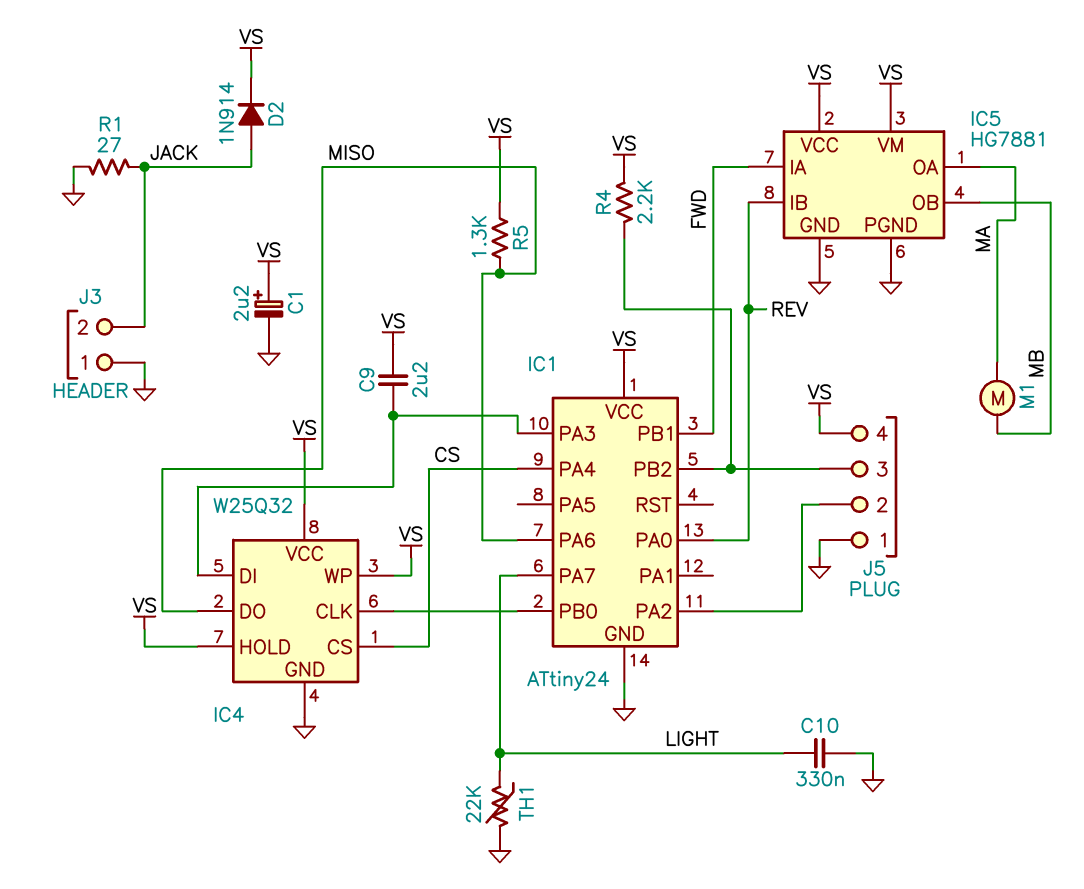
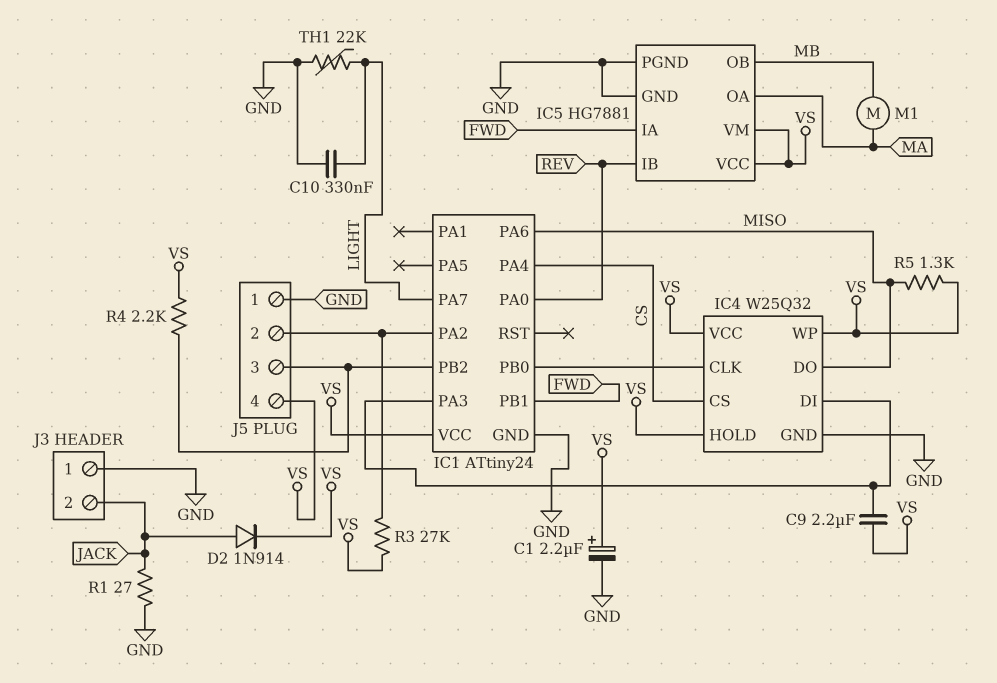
R3: none -> 27k (IC1/PA2, VS)

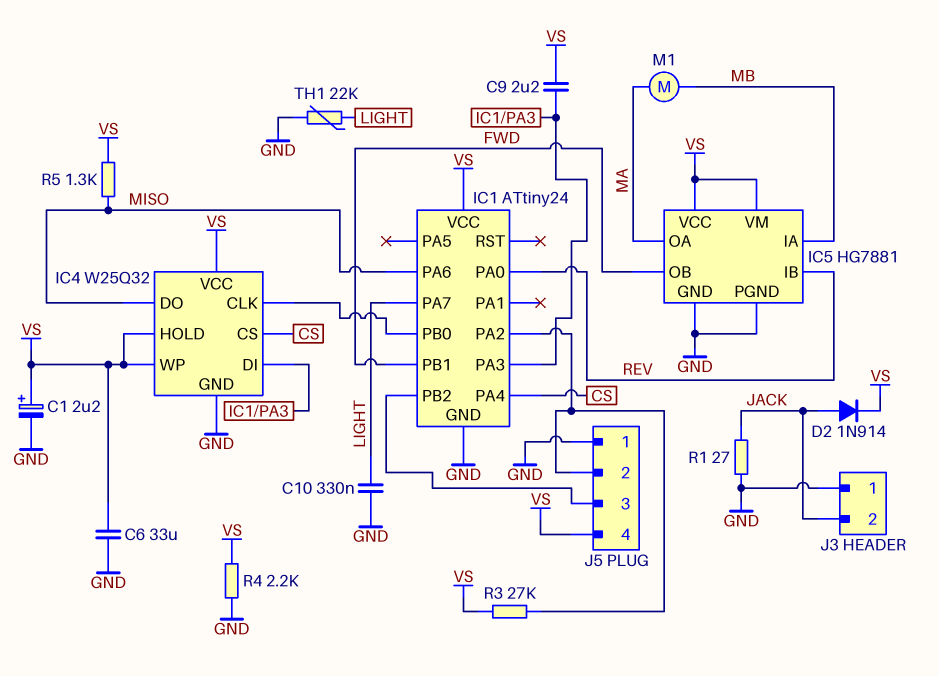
C6: none -> 33uF (GND, VS)
IC5 pin IA: FWD -> MB
IC5 pin OB: MB -> FWD
R4: 2.2k (IC1/PB2, VS) -> 2.2k (GND, VS)

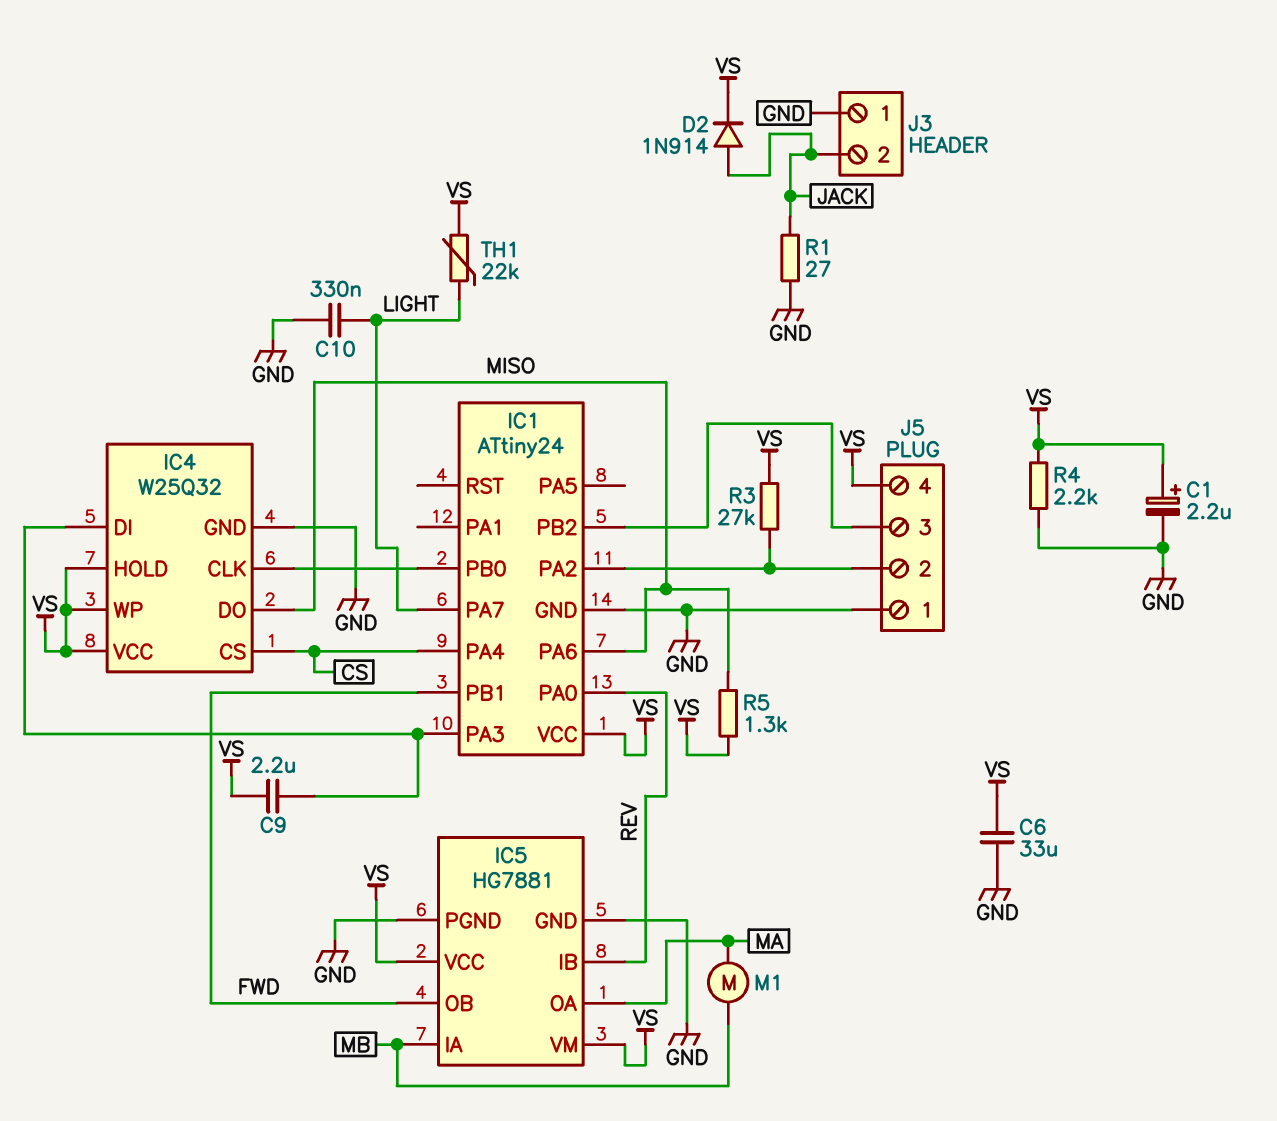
TH1: 22k (GND, LIGHT) -> 22k (LIGHT, VS)

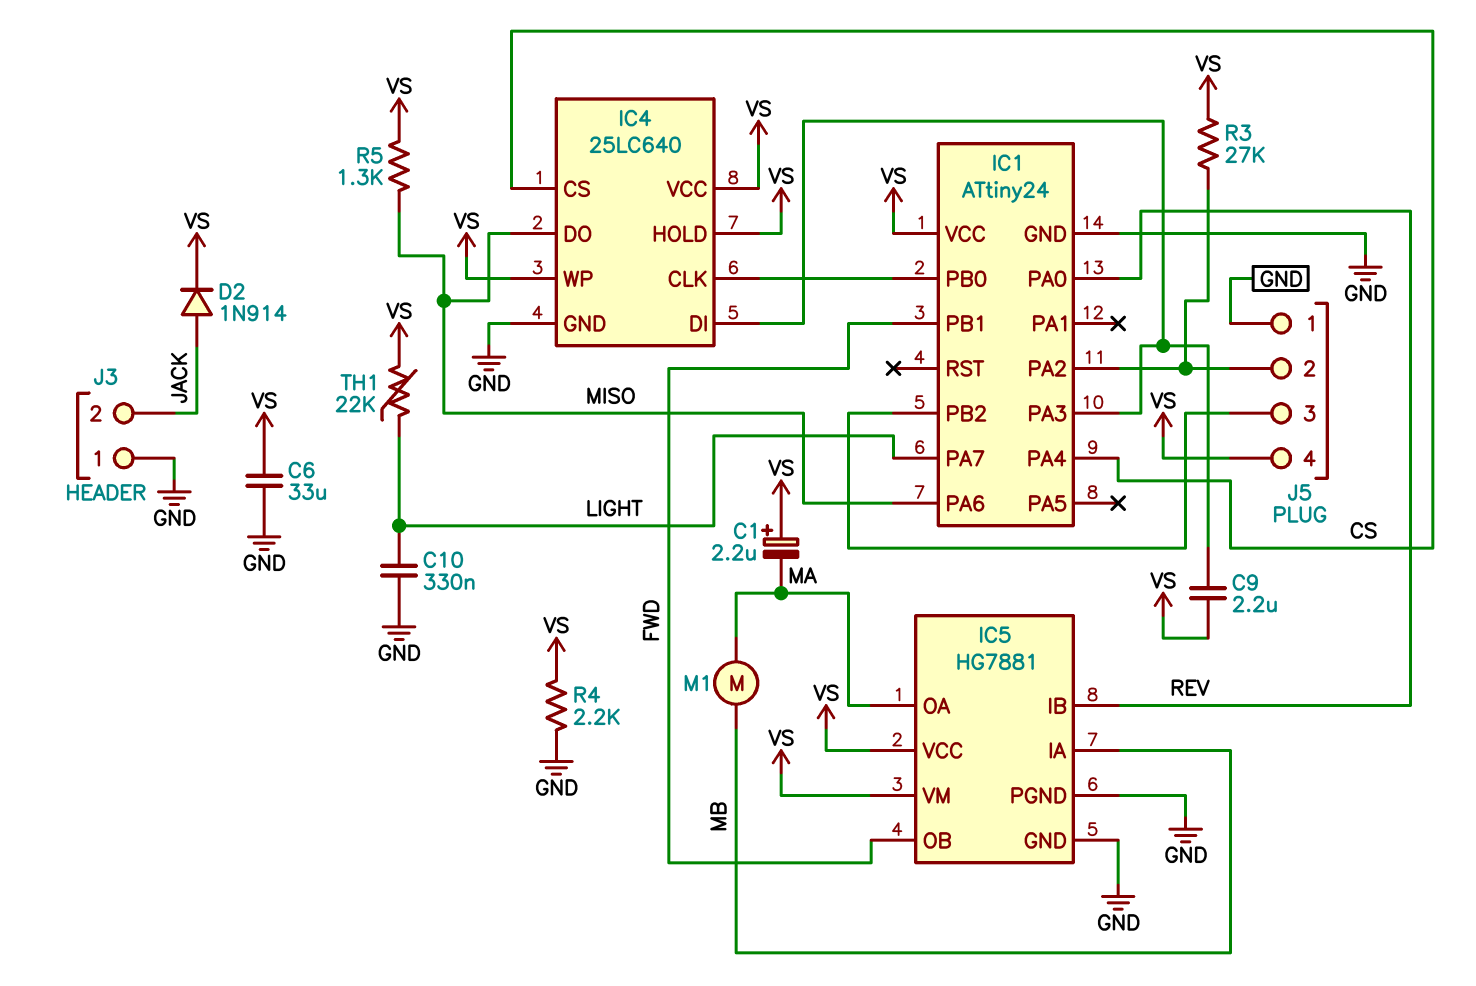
C1: 2.2uF (plus VS, minus GND) -> 2.2uF (plus VS, minus MA)
IC4: W25Q32 -> 25LC640
R1: 27 (GND, JACK) -> none

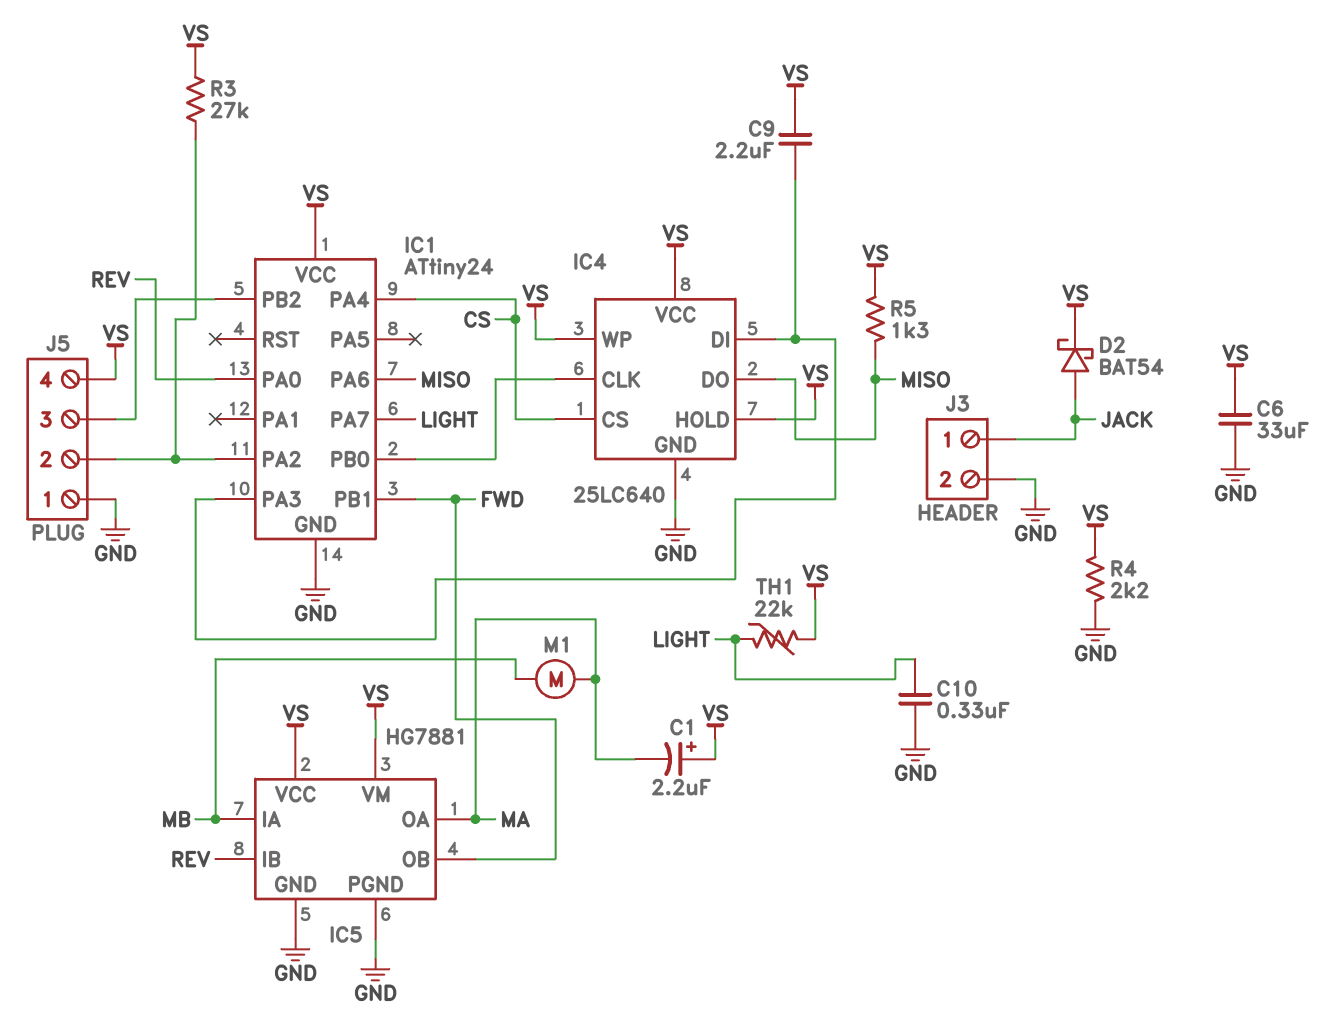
D2: diode 1N914 (A JACK, K VS) -> schottky BAT54 (A JACK, K VS)
J3 pin 1: GND -> JACK
J3 pin 2: JACK -> GND

